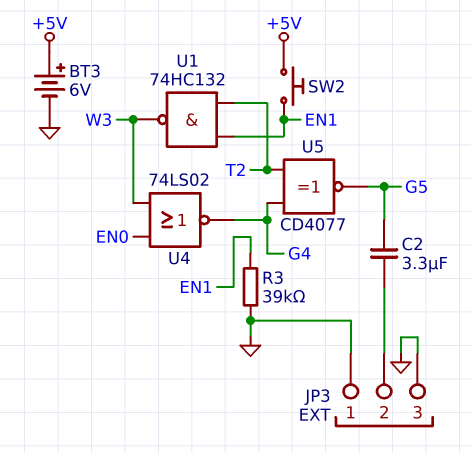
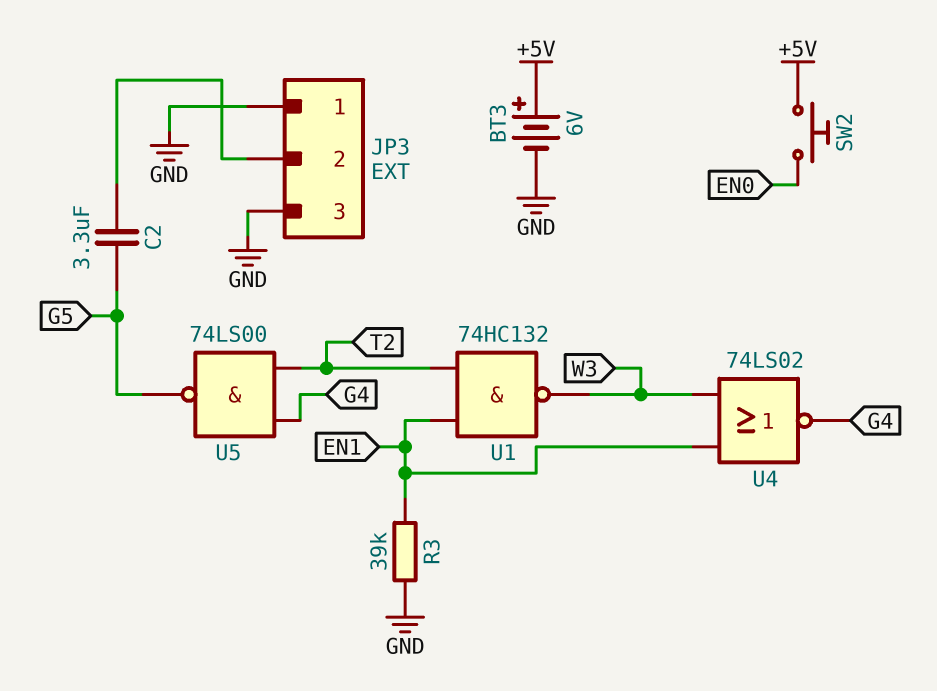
SW2: button (+5V, EN1) -> button (+5V, EN0)
U4: NOR 74LS02 (in EN0, in W3, out G4) -> NOR 74LS02 (in EN1, in W3, out G4)
U5: XNOR CD4077 (in G4, in T2, out G5) -> NAND 74LS00 (in G4, in T2, out G5)

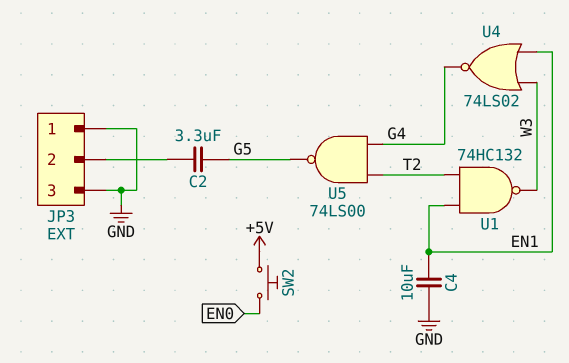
BT3: 6V (plus +5V, minus GND) -> none
C4: none -> 10uF (EN1, GND)
R3: 39k (EN1, GND) -> none

